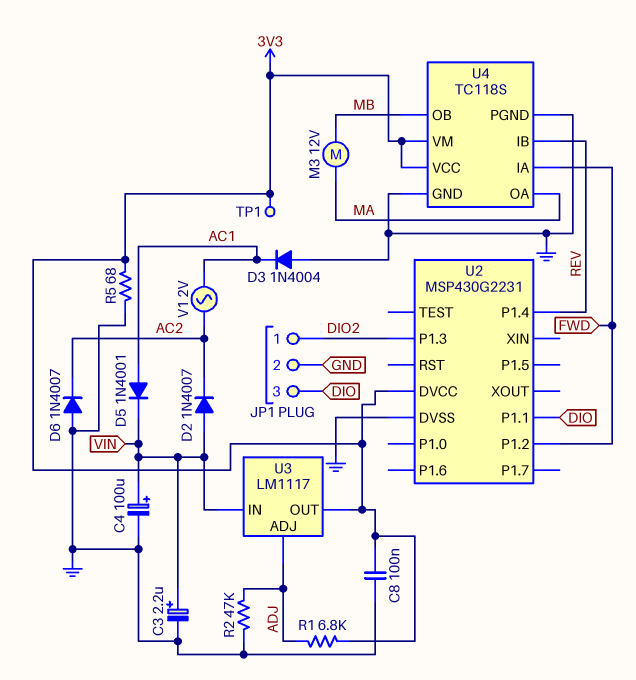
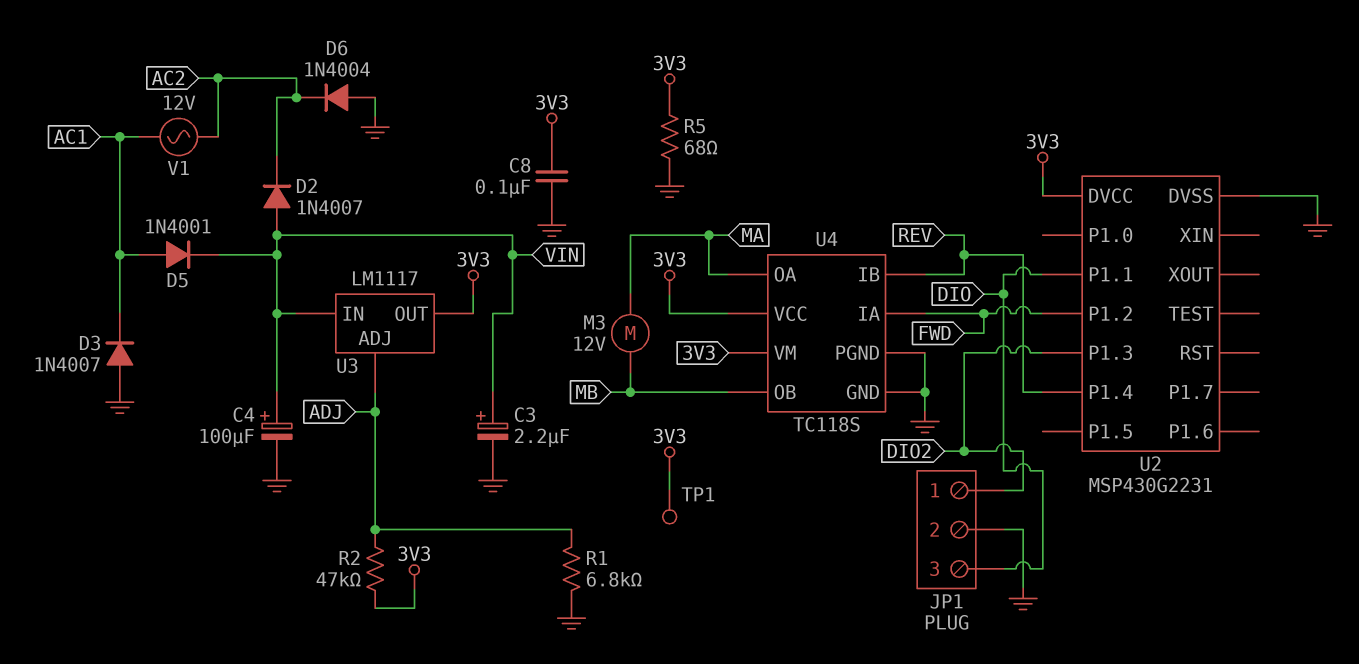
D3: diode 1N4004 (A GND, K AC1) -> diode 1N4007 (A GND, K AC1)
D6: diode 1N4007 (A GND, K AC2) -> diode 1N4004 (A GND, K AC2)
R1: 6.8k (3V3, ADJ) -> 6.8k (ADJ, GND)
R2: 47k (ADJ, GND) -> 47k (3V3, ADJ)
V1: AC 2V (AC1, AC2) -> AC 12V (AC1, AC2)

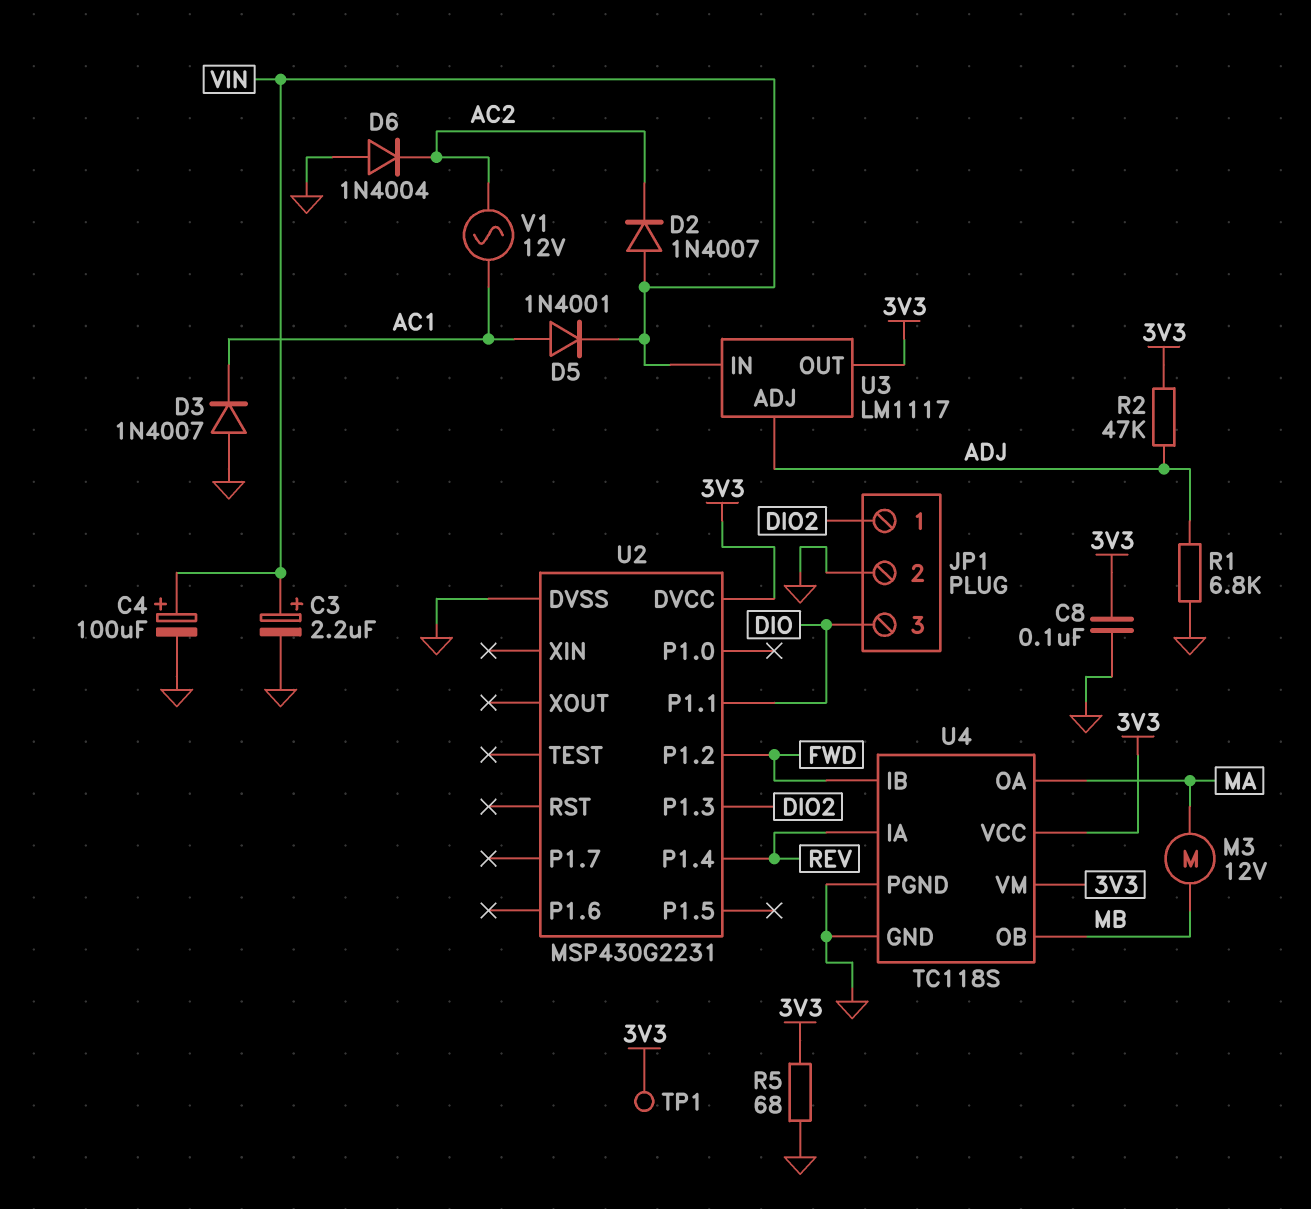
U4 pin IA: FWD -> REV
U4 pin IB: REV -> FWD

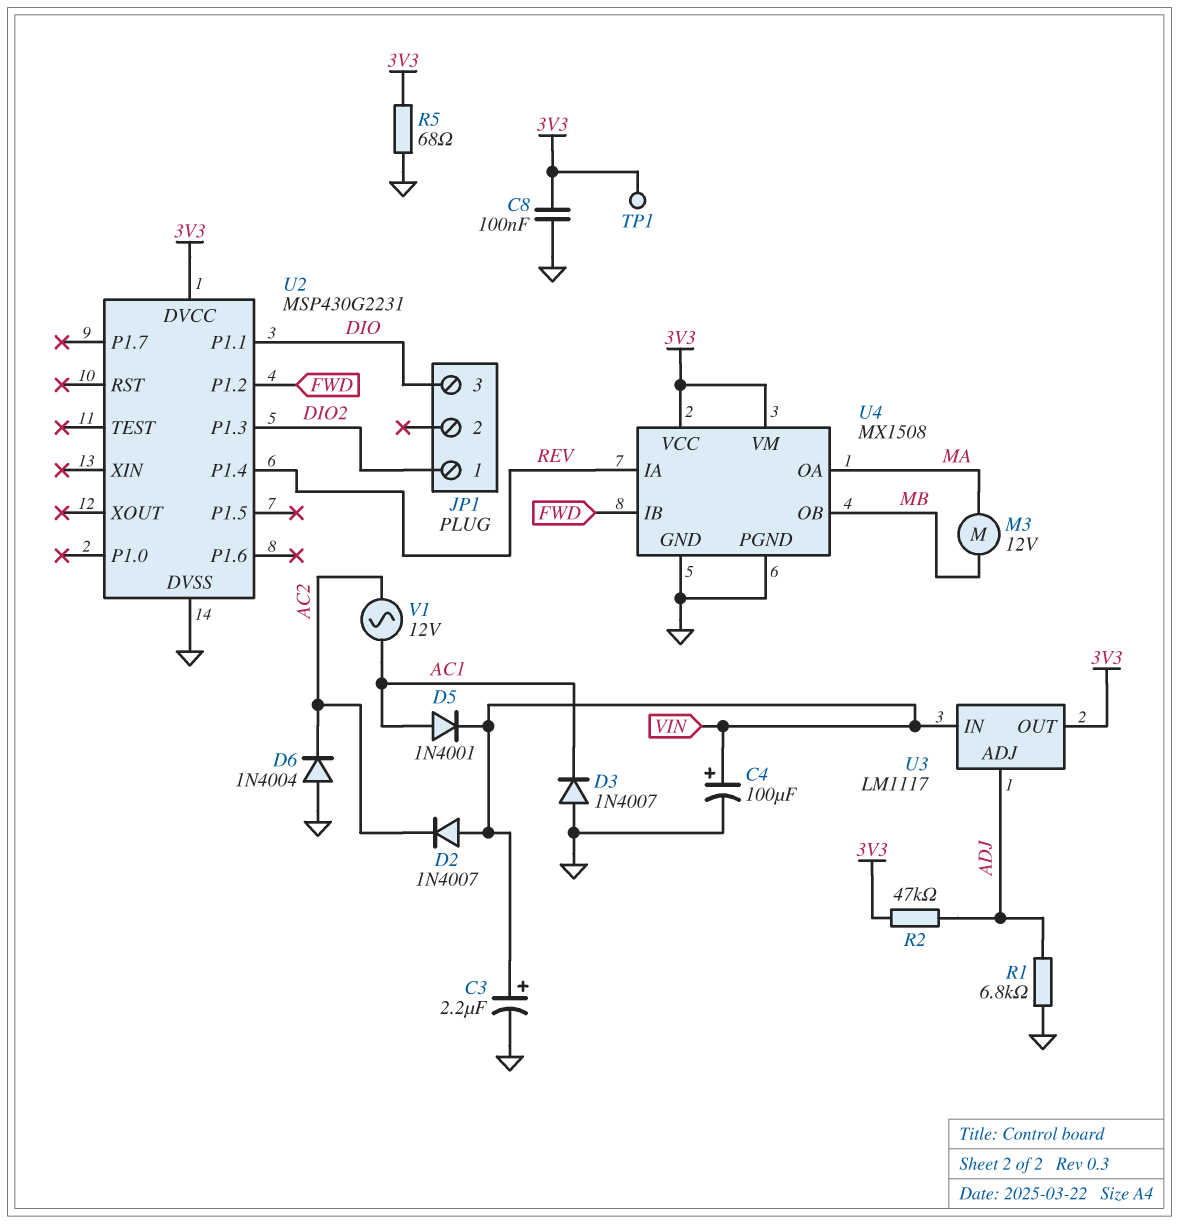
JP1 pin 2: GND -> none
U4: TC118S -> MX1508

